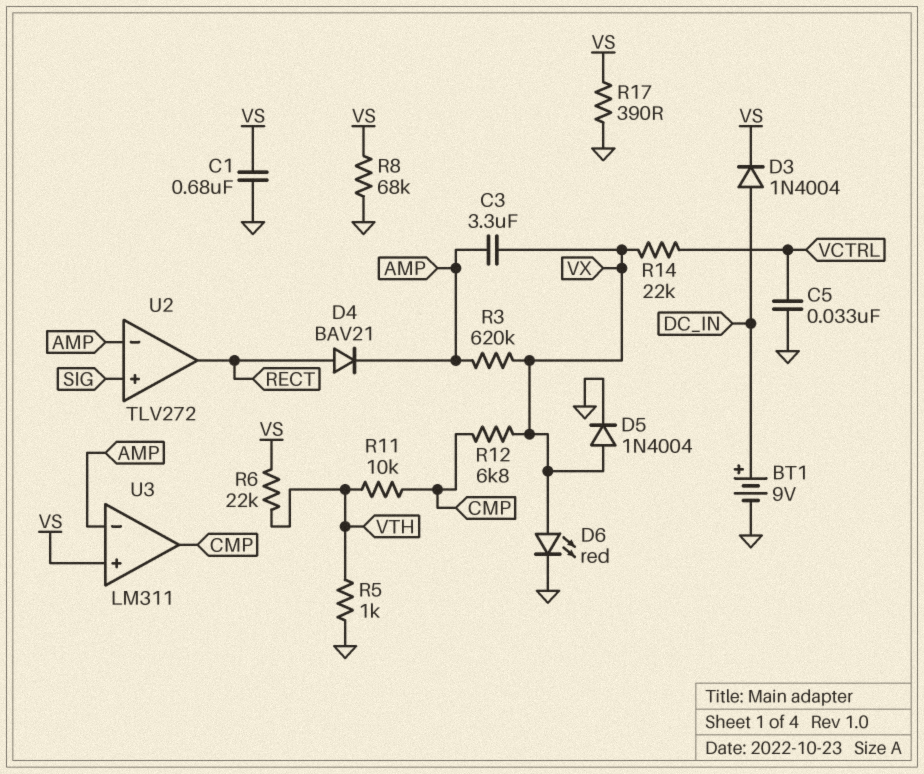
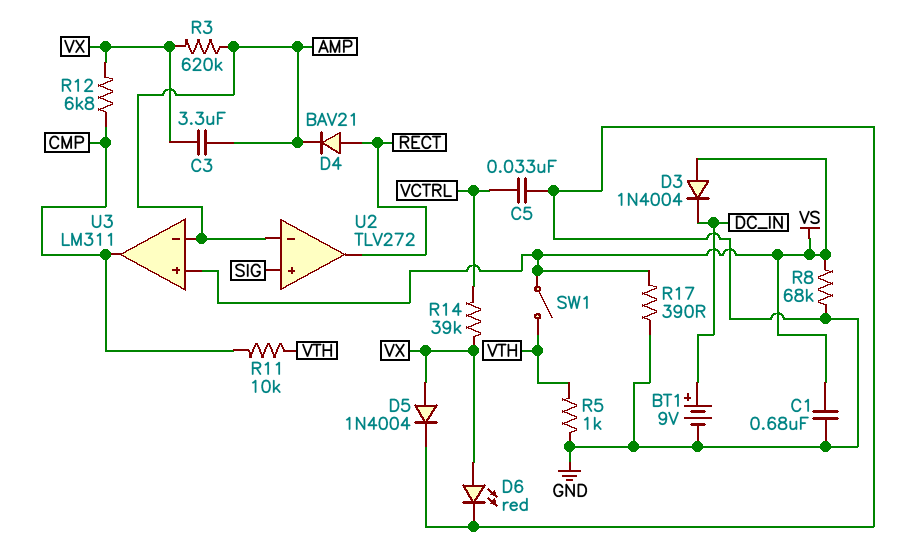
D3: diode 1N4004 (A DC_IN, K VS) -> diode 1N4004 (A VS, K DC_IN)
R6: 22k (VS, VTH) -> none
R14: 22k (VCTRL, VX) -> 39k (VCTRL, VX)
SW1: none -> switch (VS, VTH)

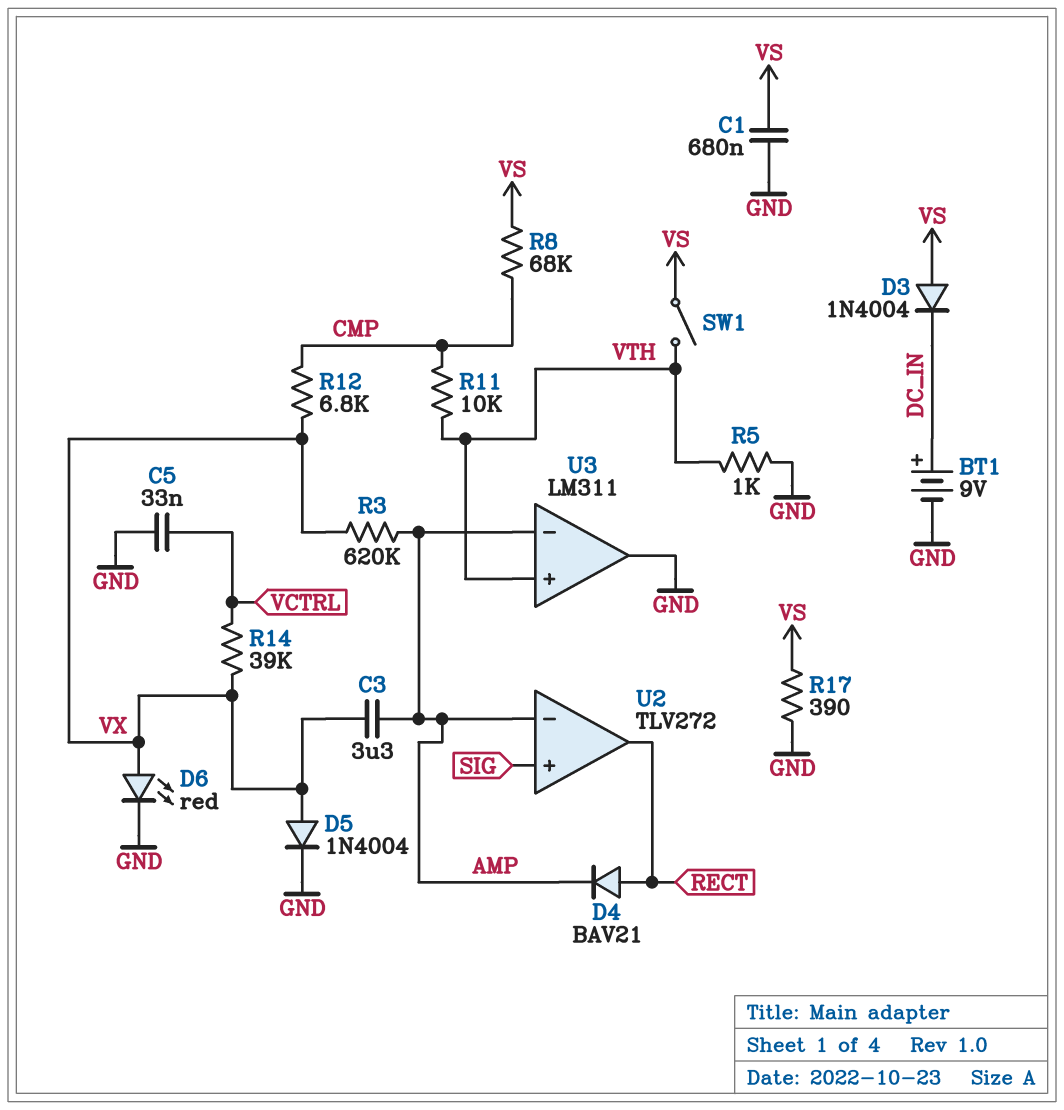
R8: 68k (GND, VS) -> 68k (CMP, VS)
U3 pin in+: VS -> VTH
U3 pin out: CMP -> GND

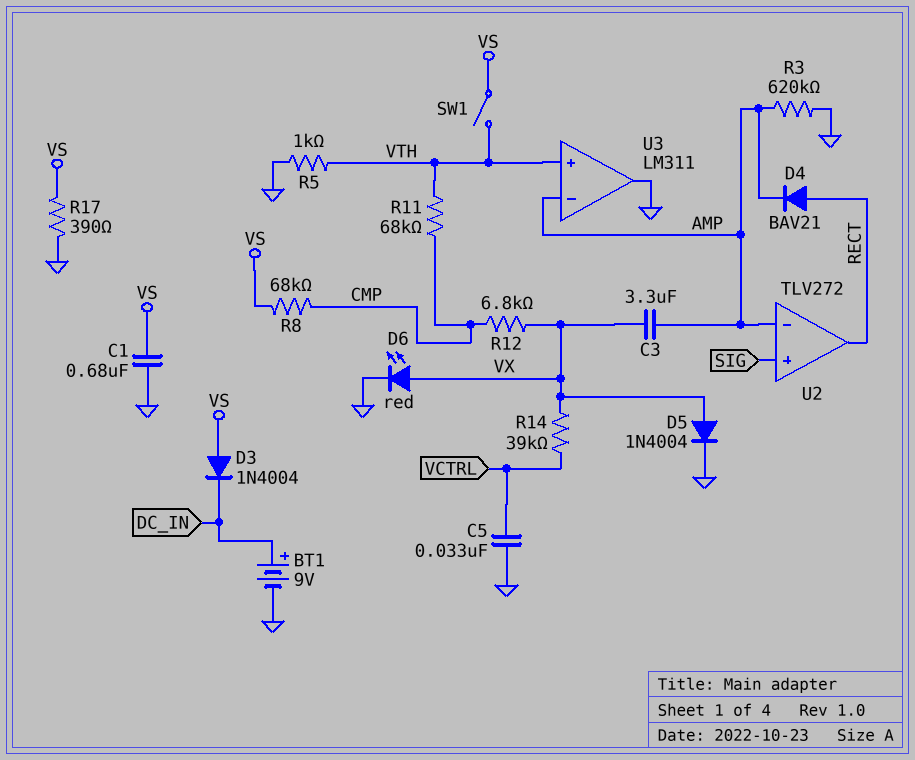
R3: 620k (AMP, VX) -> 620k (AMP, GND)
R11: 10k (CMP, VTH) -> 68k (CMP, VTH)

